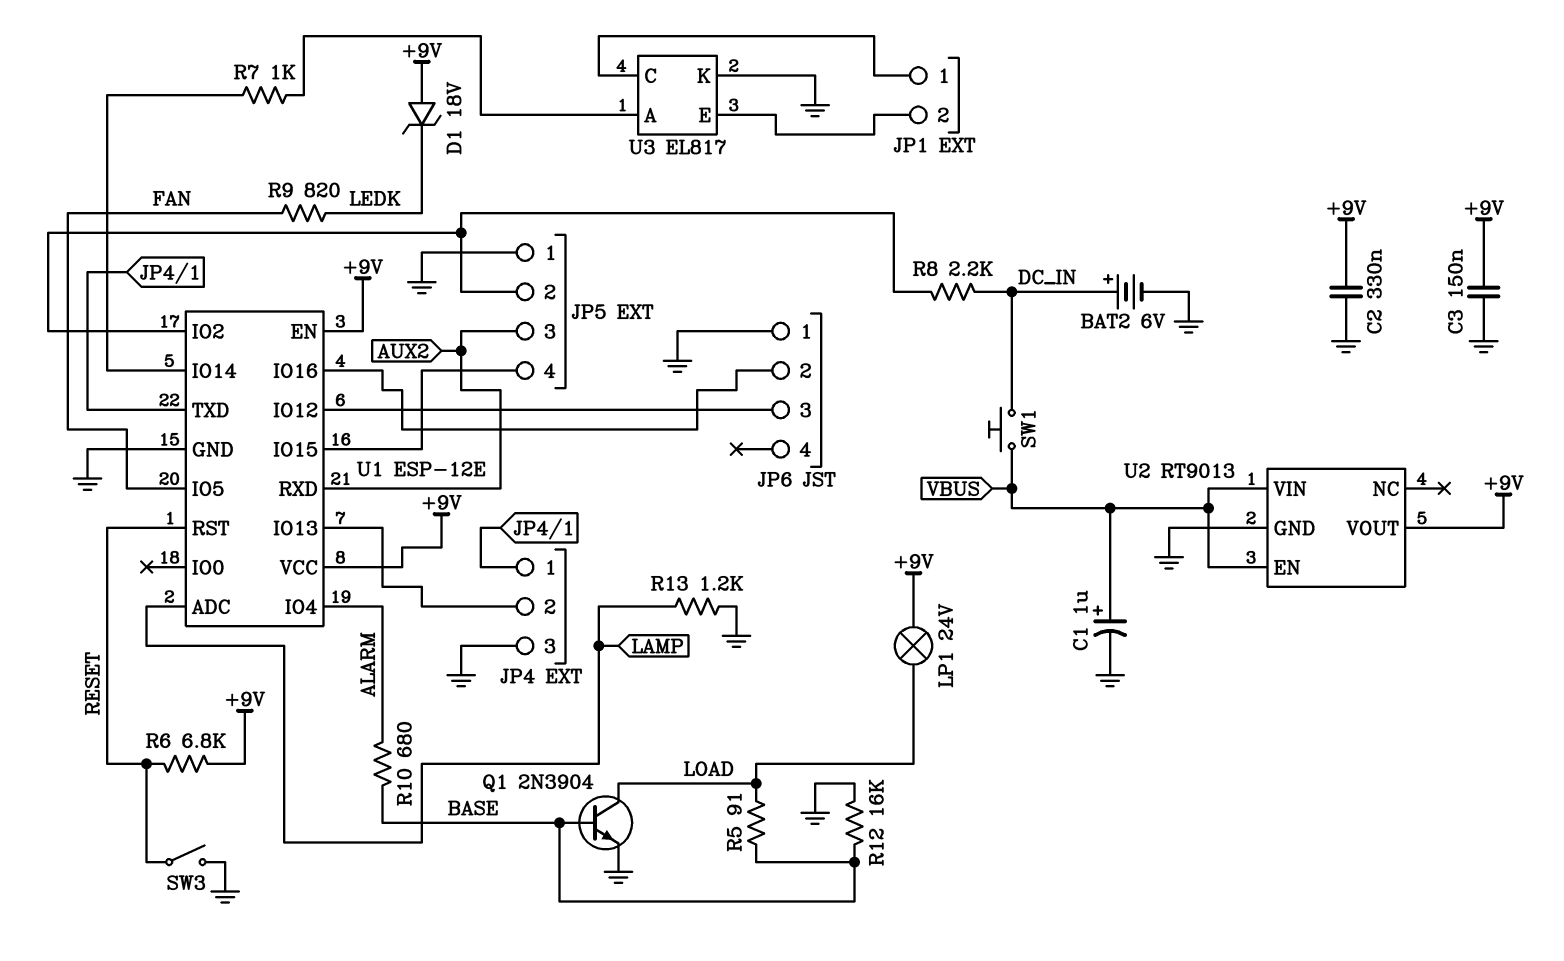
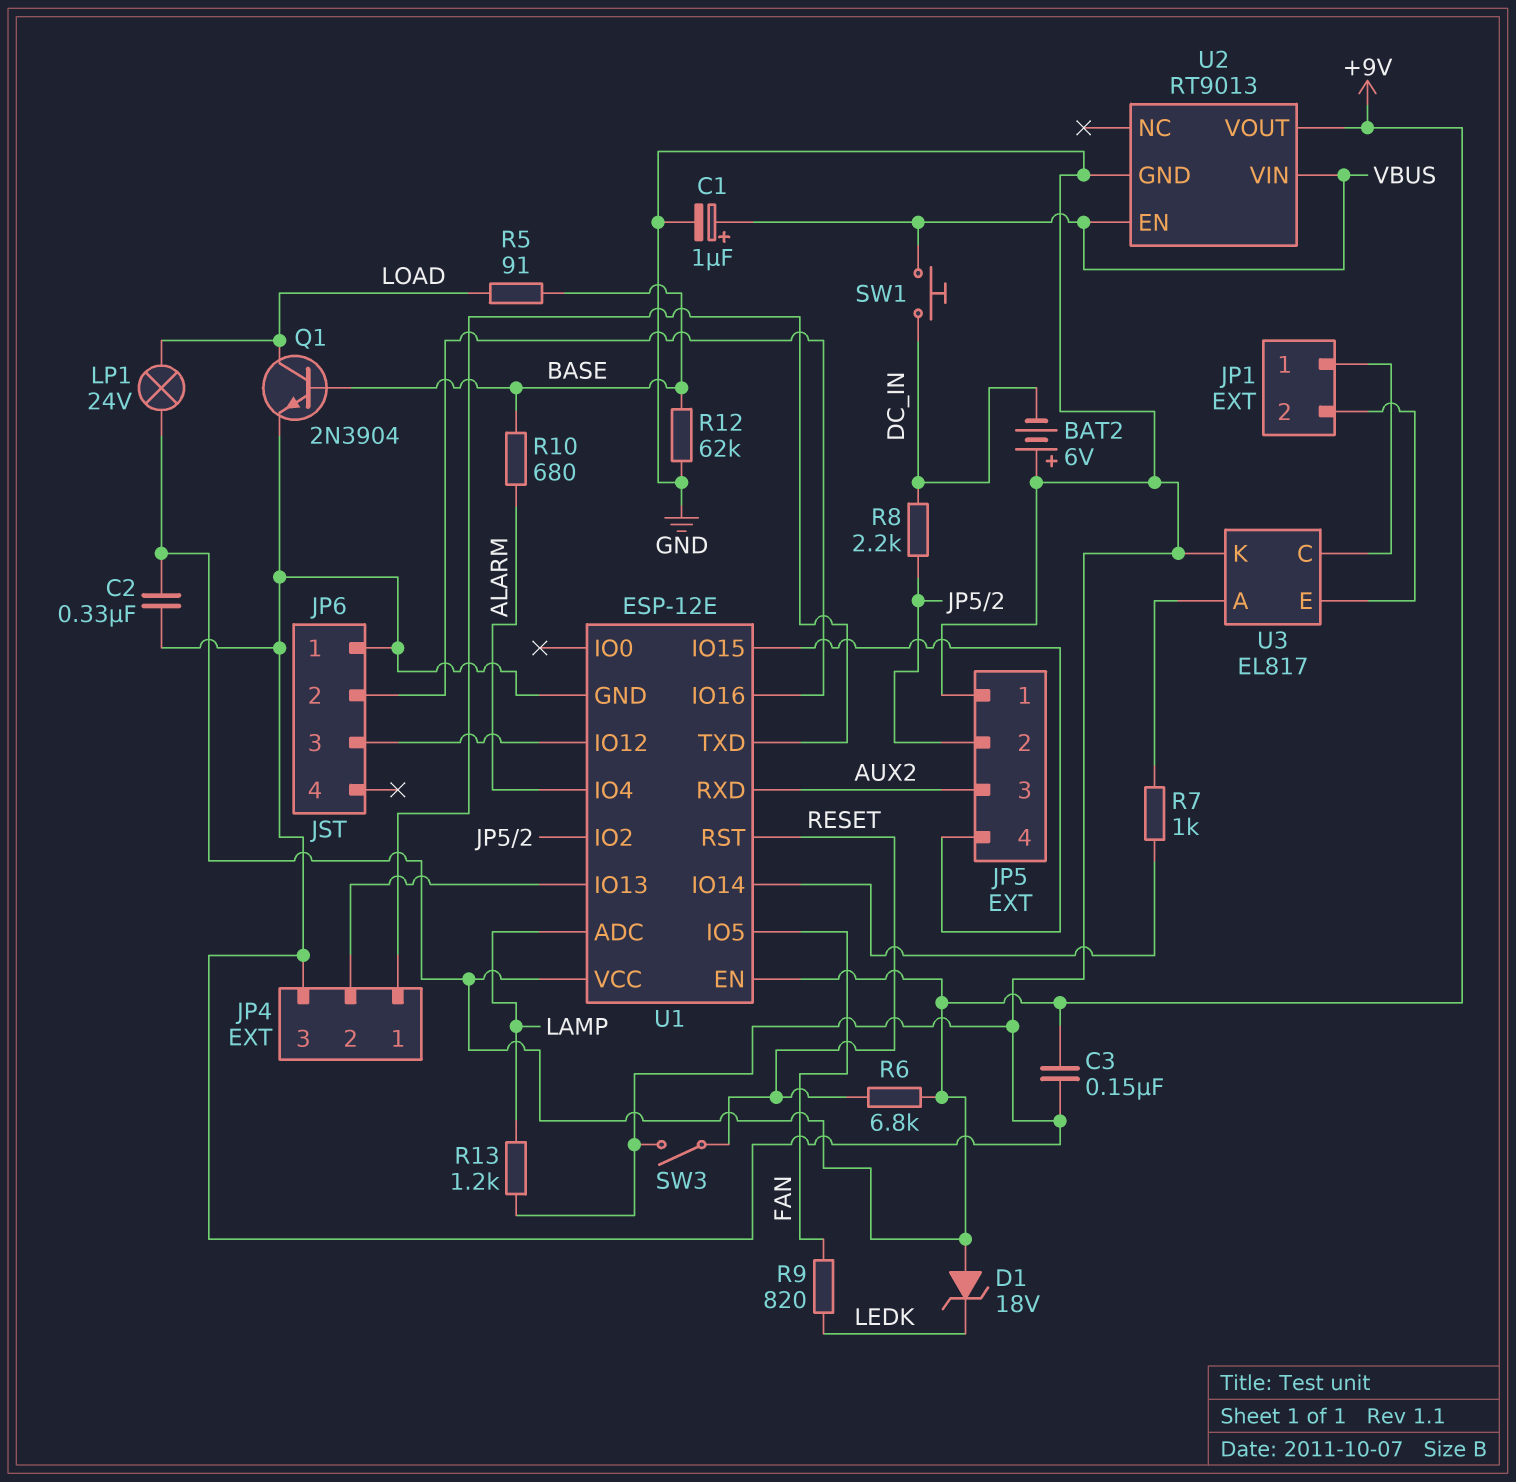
BAT2: 6V (plus DC_IN, minus GND) -> 6V (plus GND, minus DC_IN)
R12: 16k (BASE, GND) -> 62k (BASE, GND)

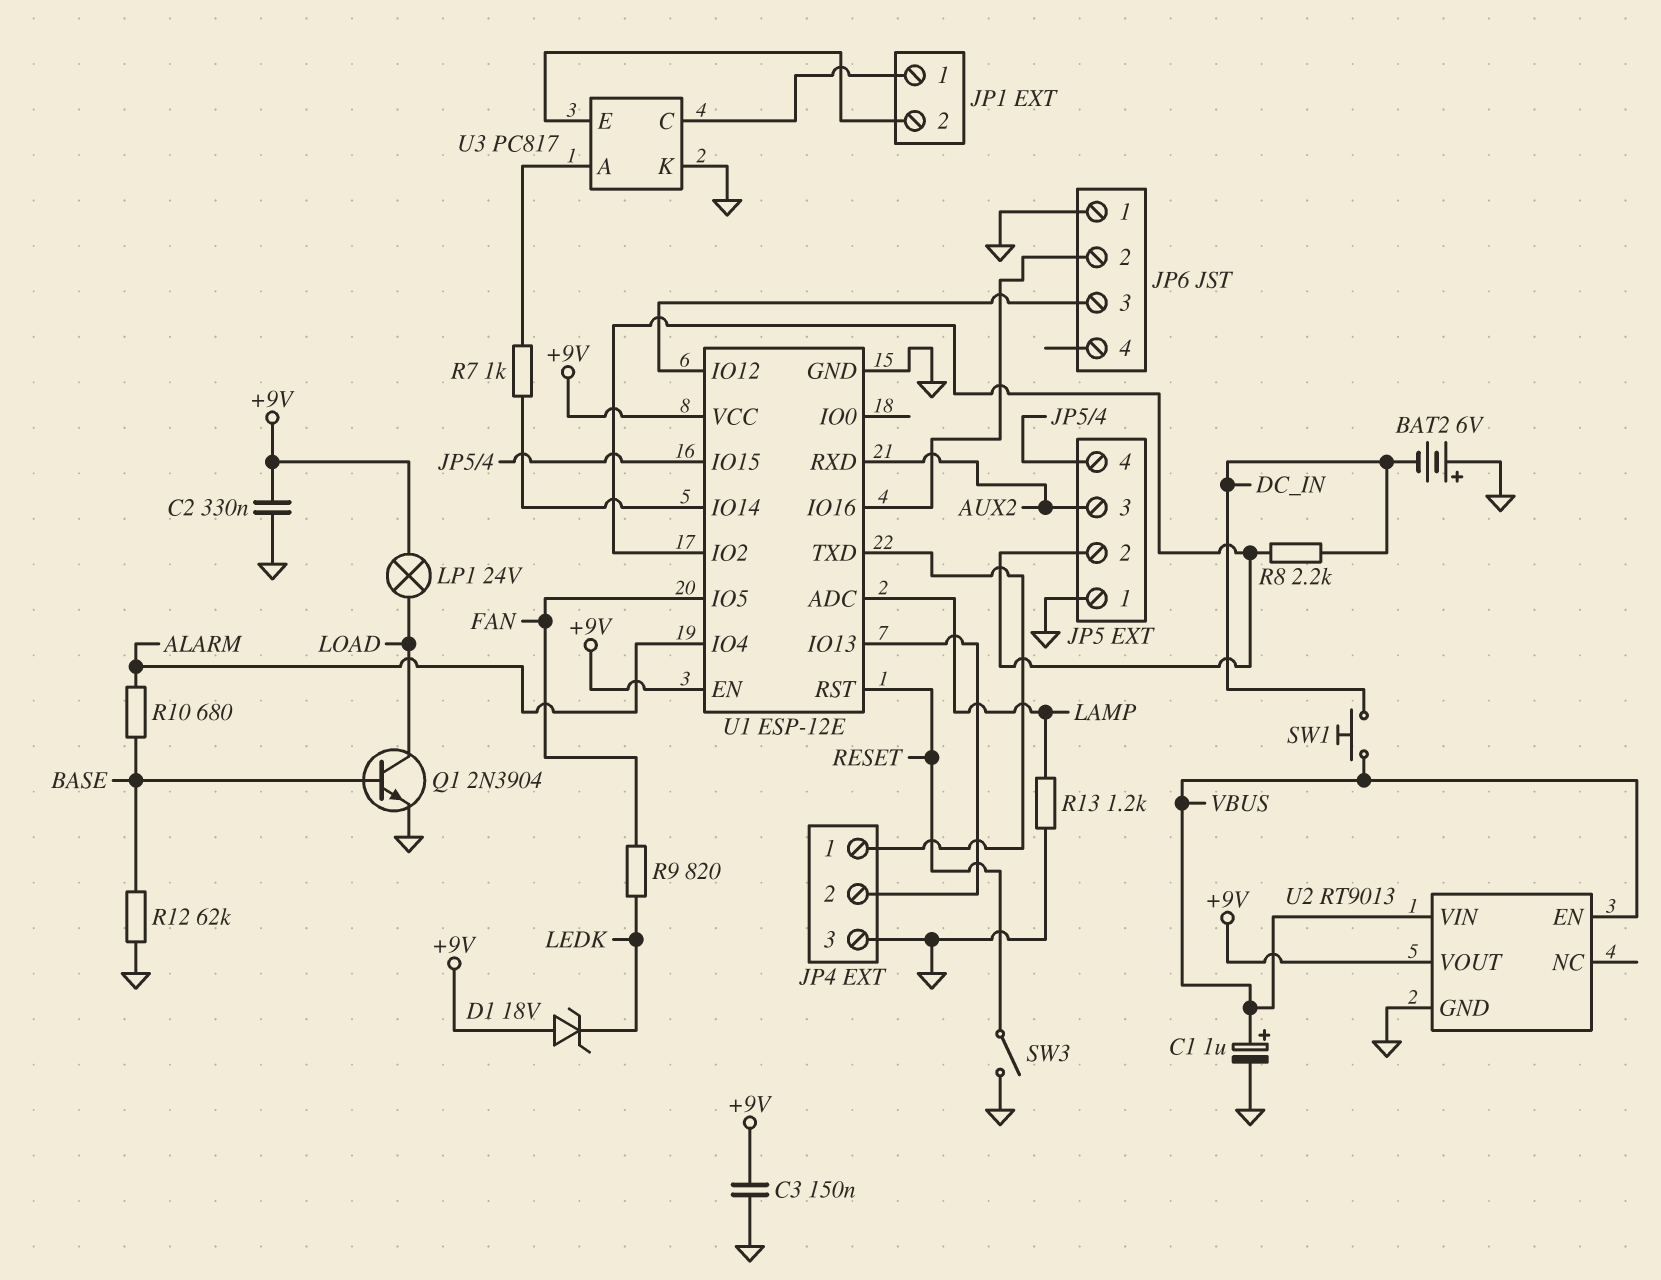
R5: 91 (BASE, LOAD) -> none
R6: 6.8k (+9V, RESET) -> none
U3: EL817 -> PC817

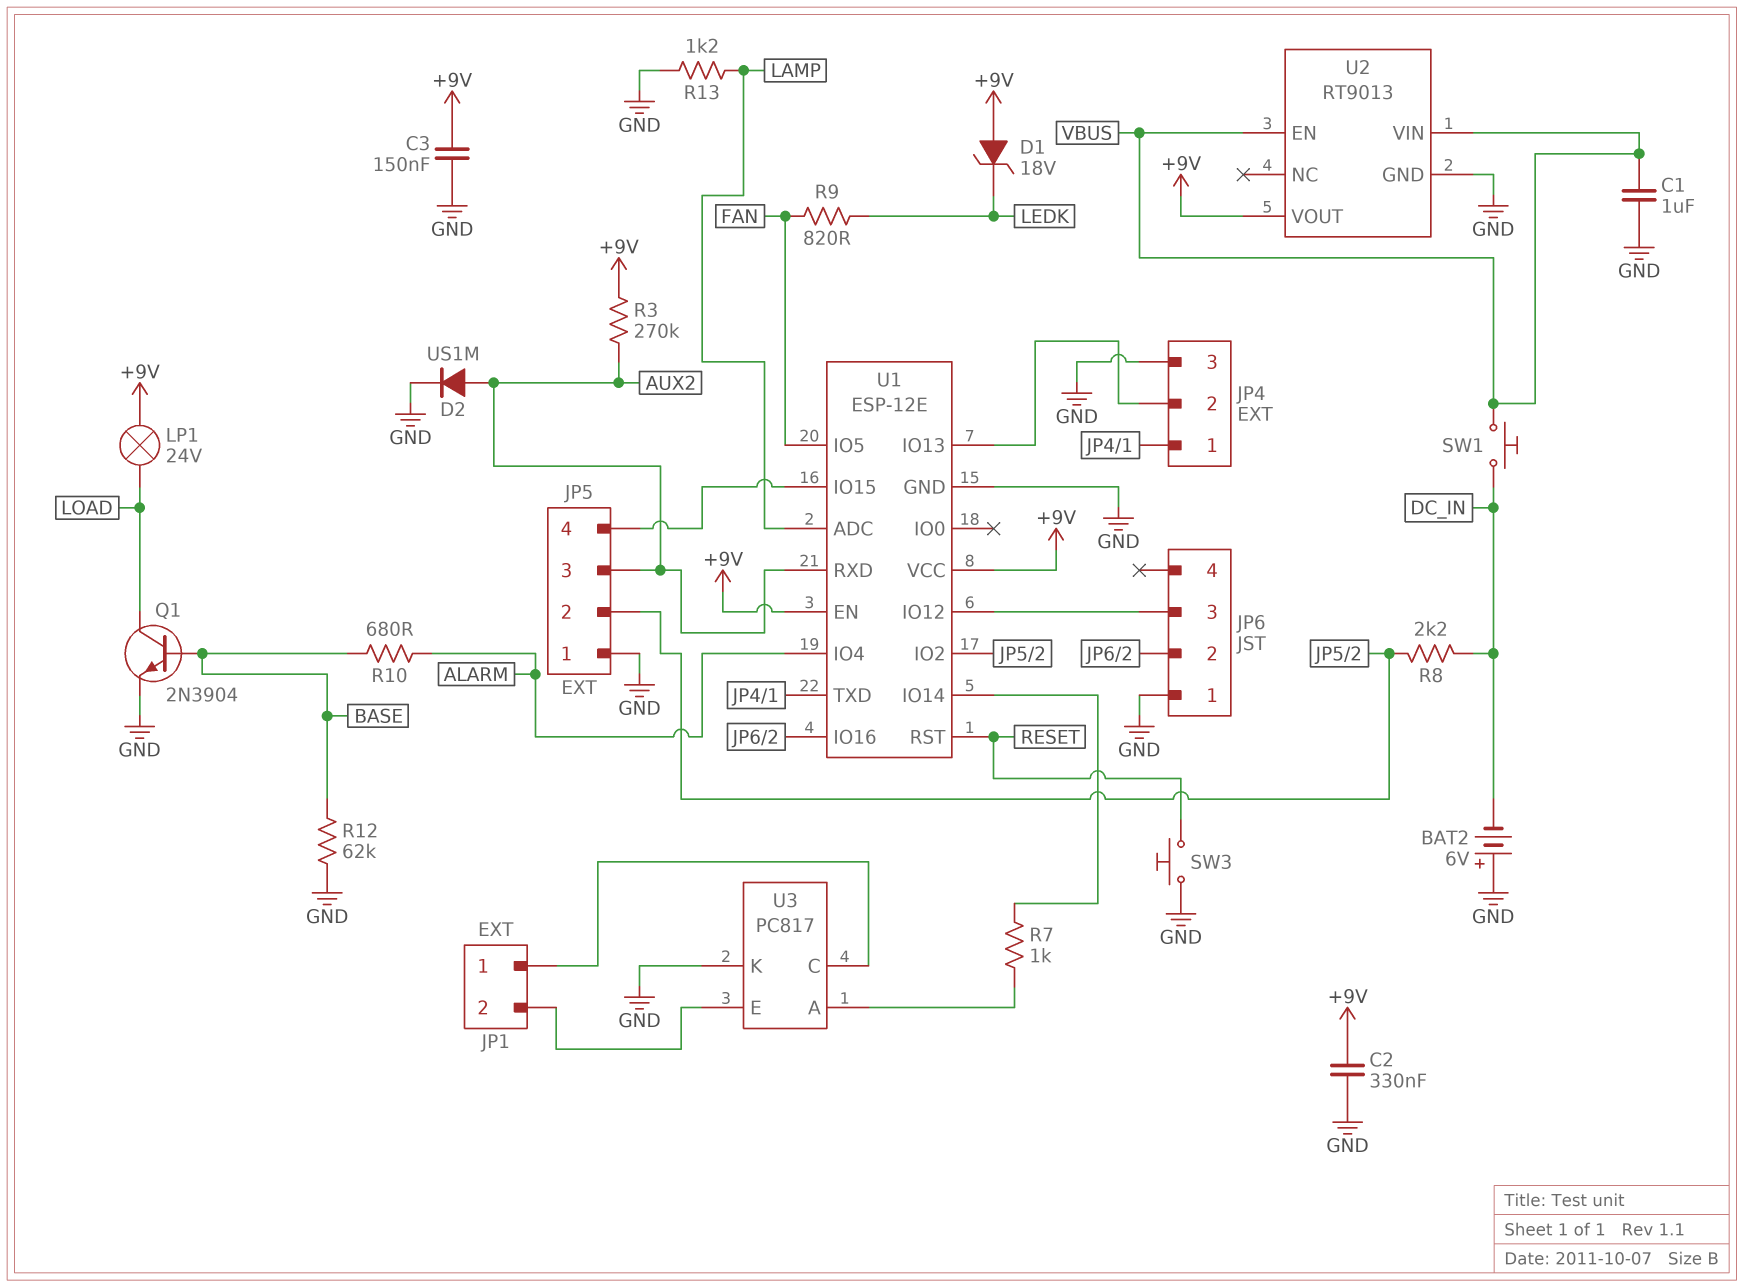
C1: 1uF (plus VBUS, minus GND) -> 1uF (GND, VBUS)
D2: none -> diode US1M (A AUX2, K GND)
R3: none -> 270k (+9V, AUX2)
SW3: switch (GND, RESET) -> button (GND, RESET)

